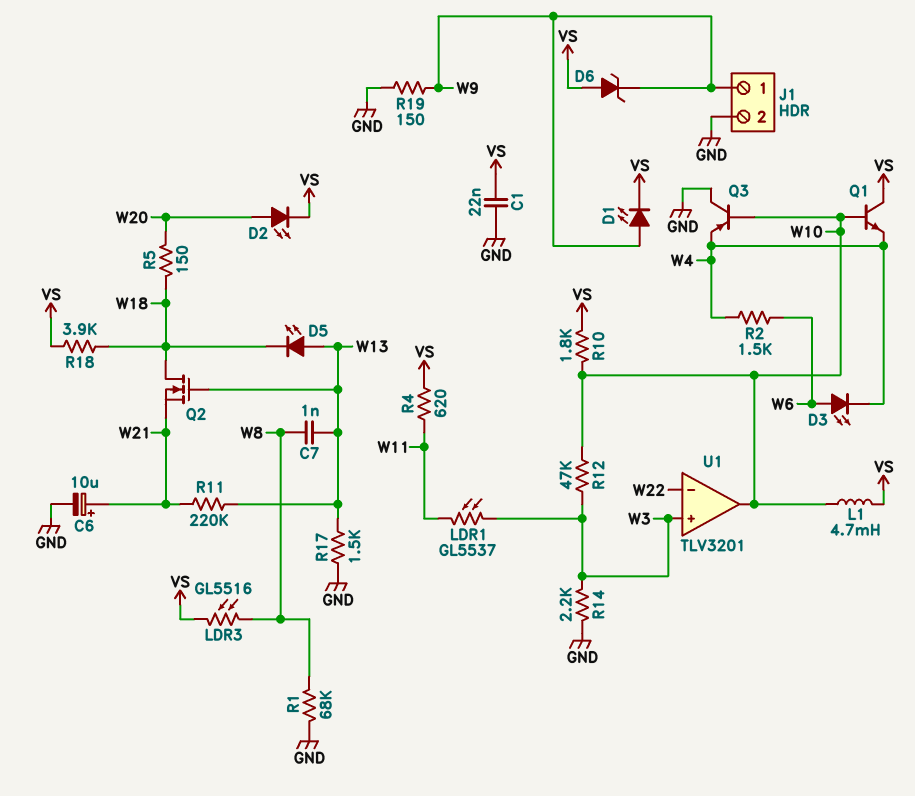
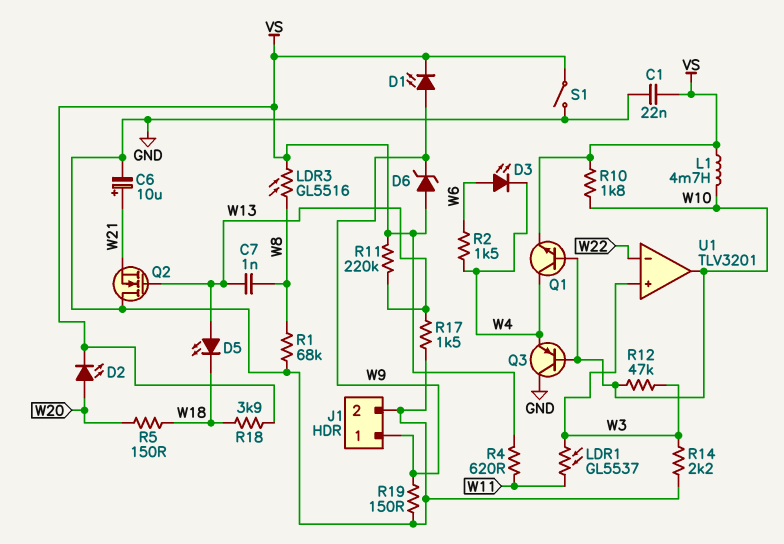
Q1: NPN (B W10, C VS, E W4) -> NPN (B W10, C W4, E VS)
Q2: NMOS (G W13, D W18, S W21) -> NMOS (G W13, D GND, S W21)
R11: 220k (W13, W21) -> 220k (VS, W13)
S1: none -> switch (GND, VS)

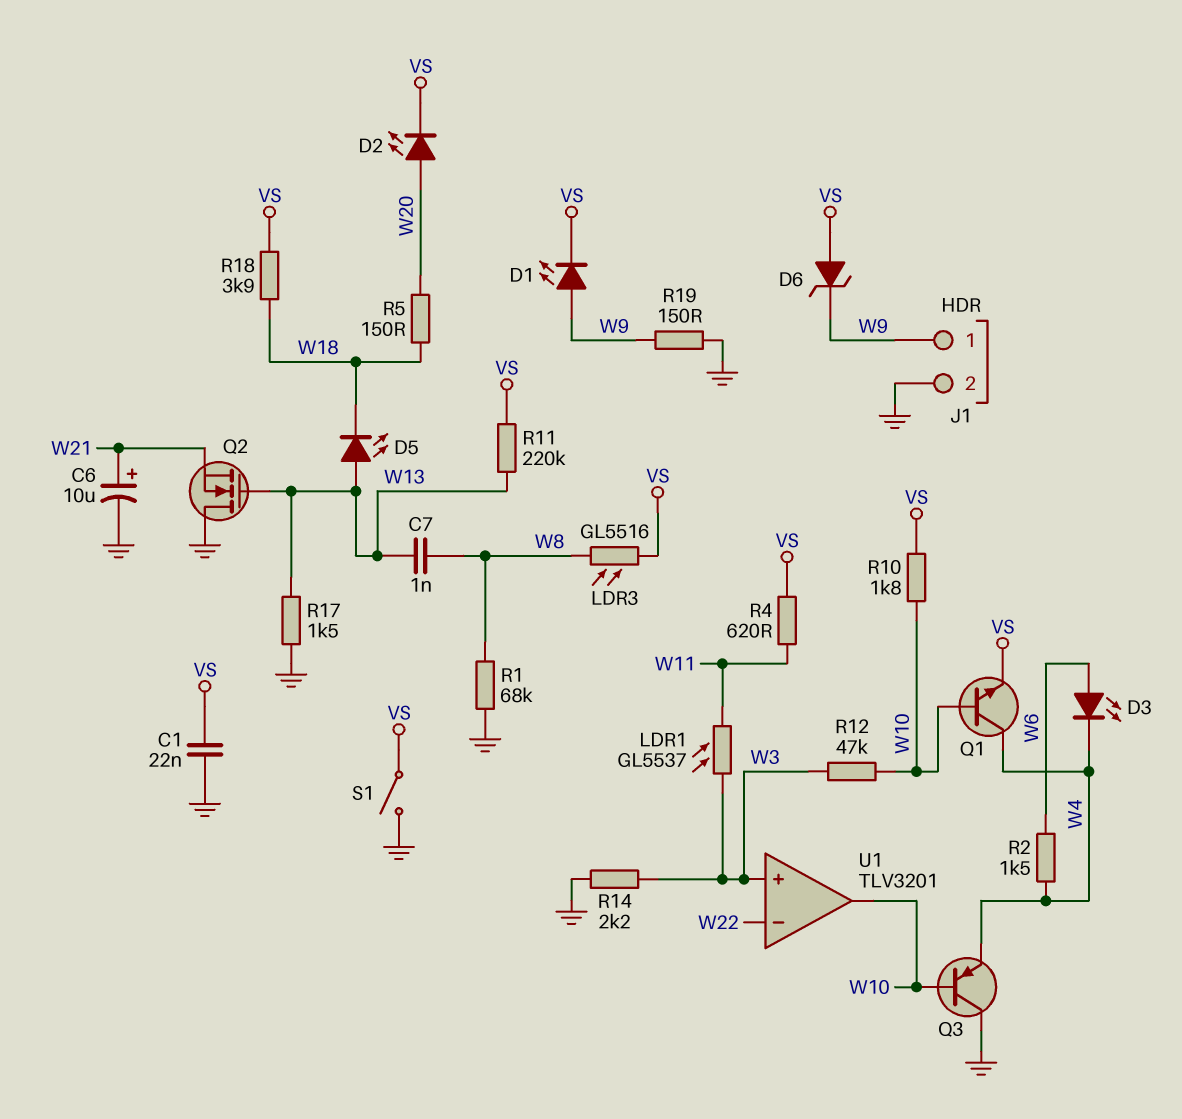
L1: 4.7mH (VS, W10) -> none

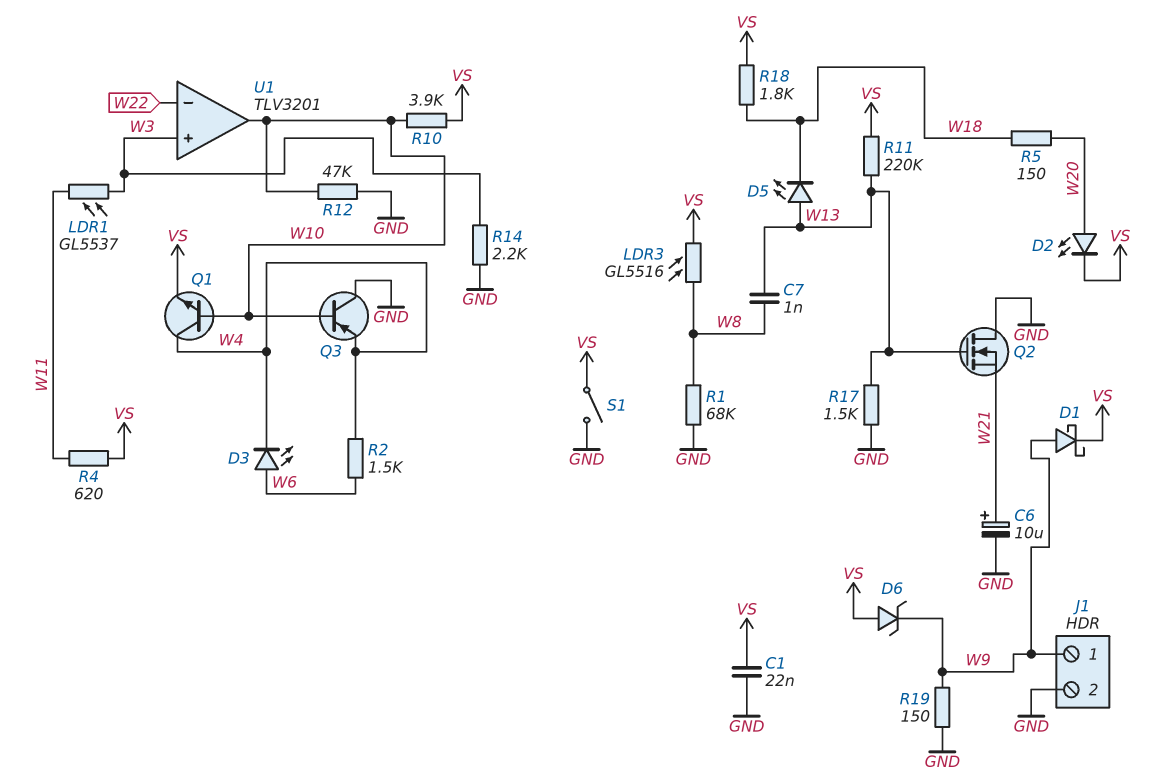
D1: LED (A W9, K VS) -> schottky (A W9, K VS)
R10: 1.8k (VS, W10) -> 3.9k (VS, W10)
R12: 47k (W3, W10) -> 47k (GND, W10)
R18: 3.9k (VS, W18) -> 1.8k (VS, W18)

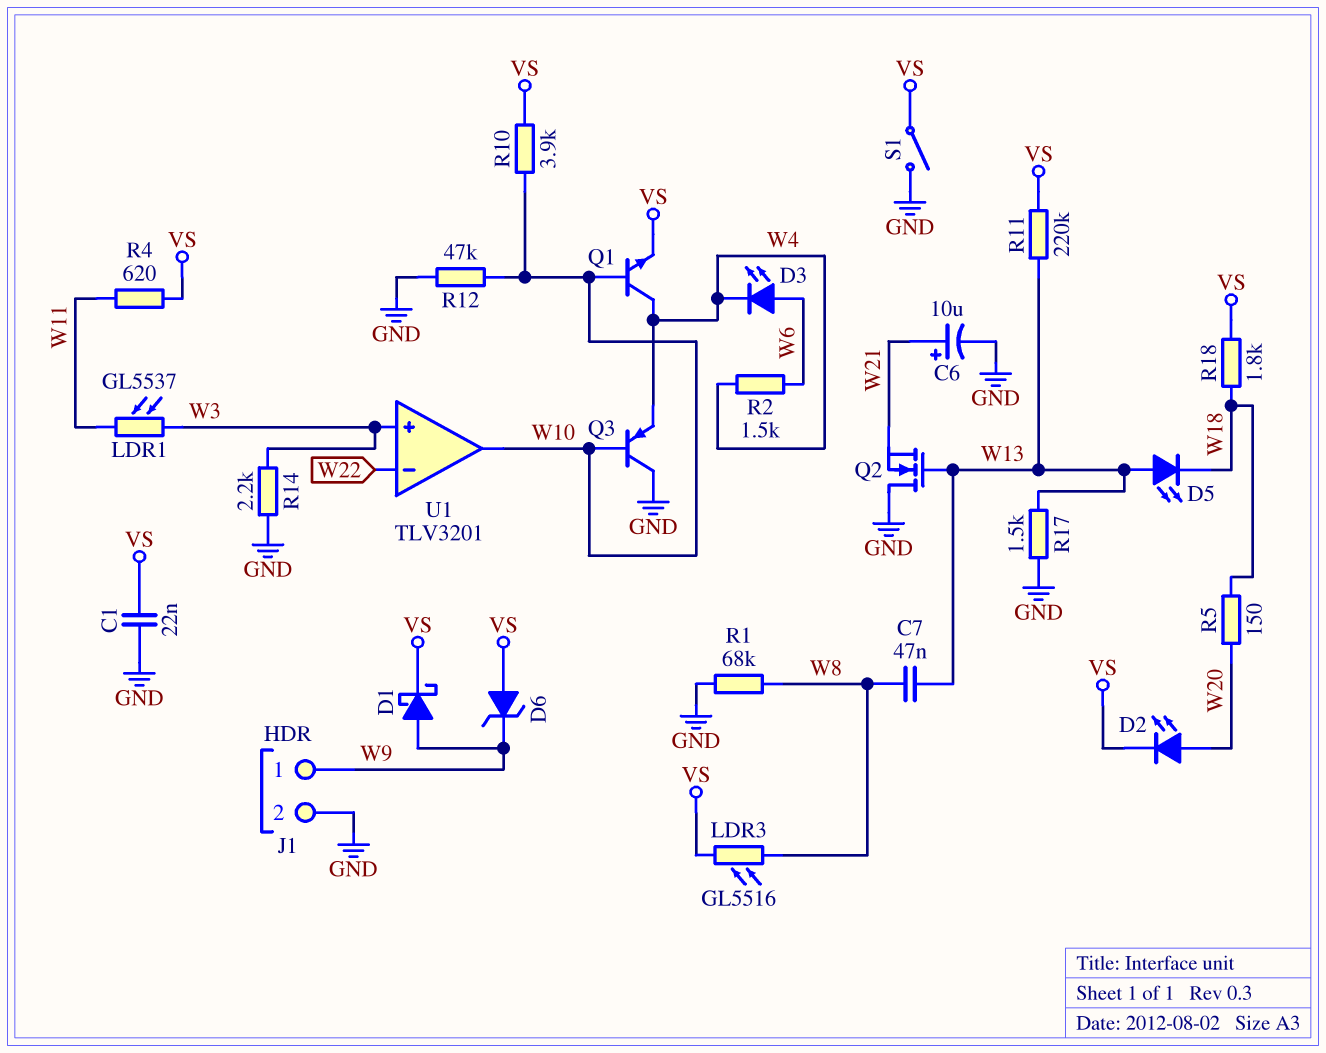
C7: 1nF (W8, W13) -> 47nF (W8, W13)
R19: 150 (GND, W9) -> none

